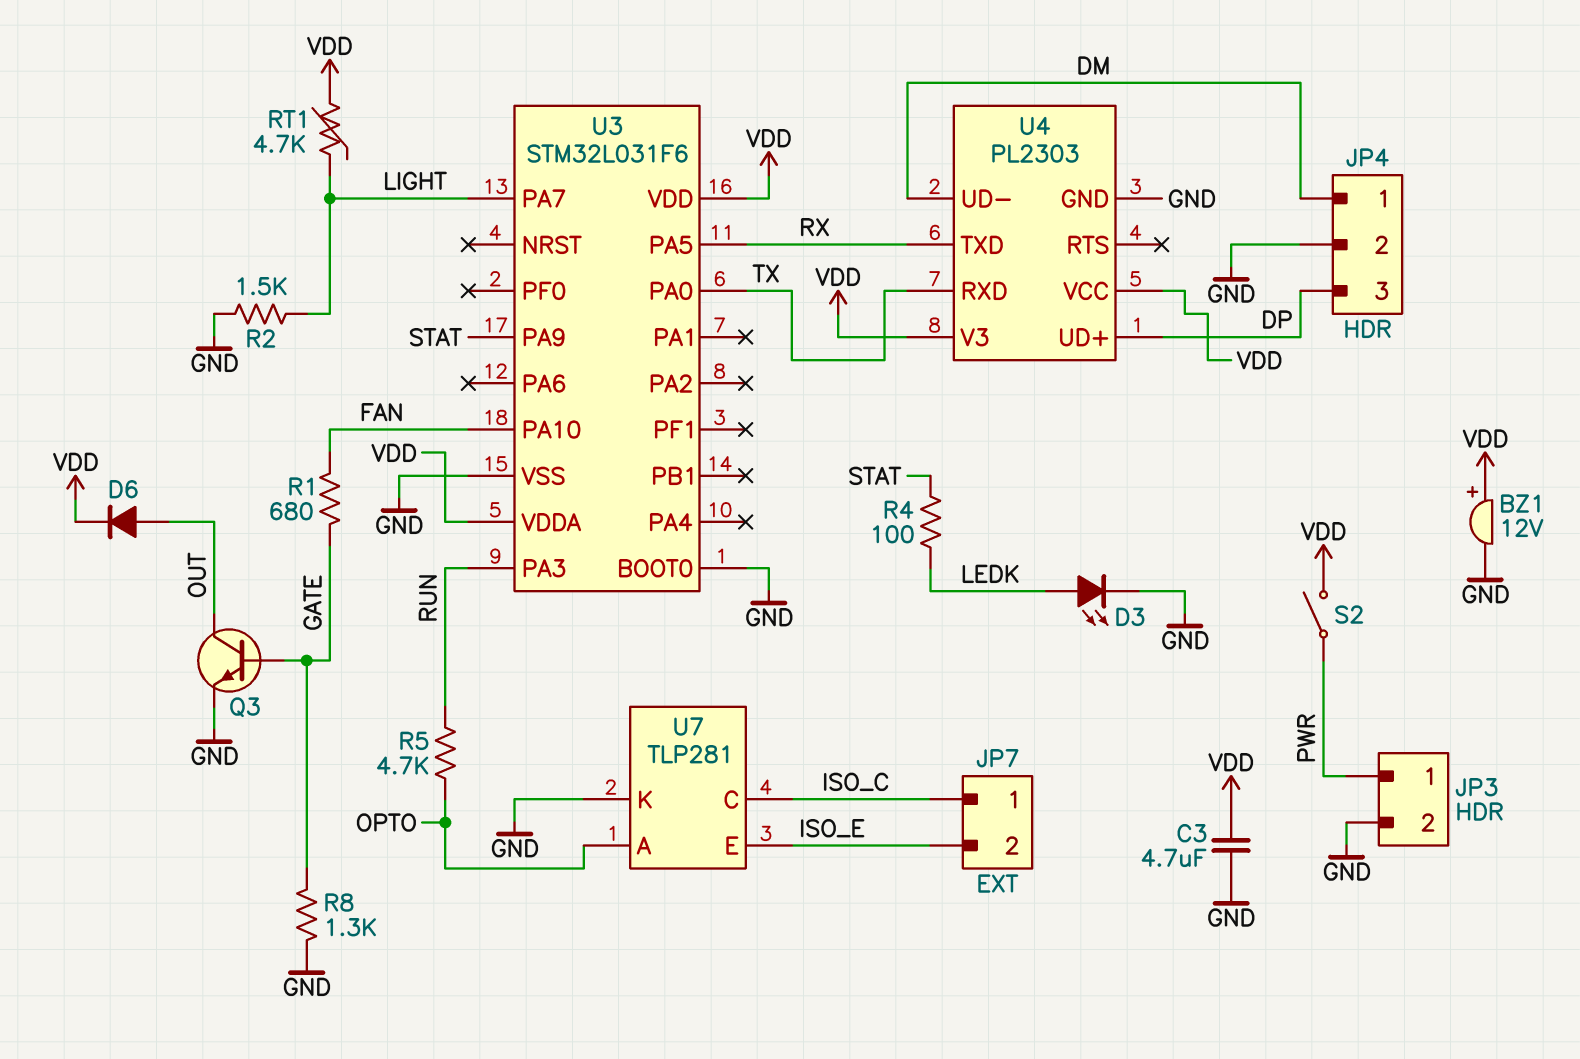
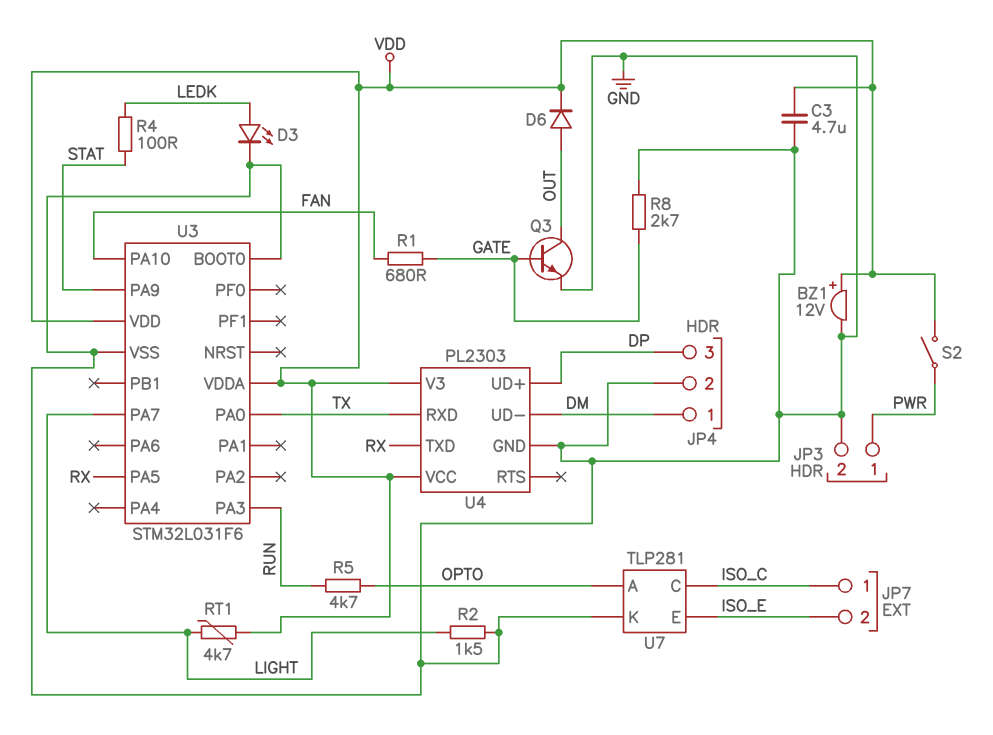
R8: 1.3k (GATE, GND) -> 2.7k (GATE, GND)

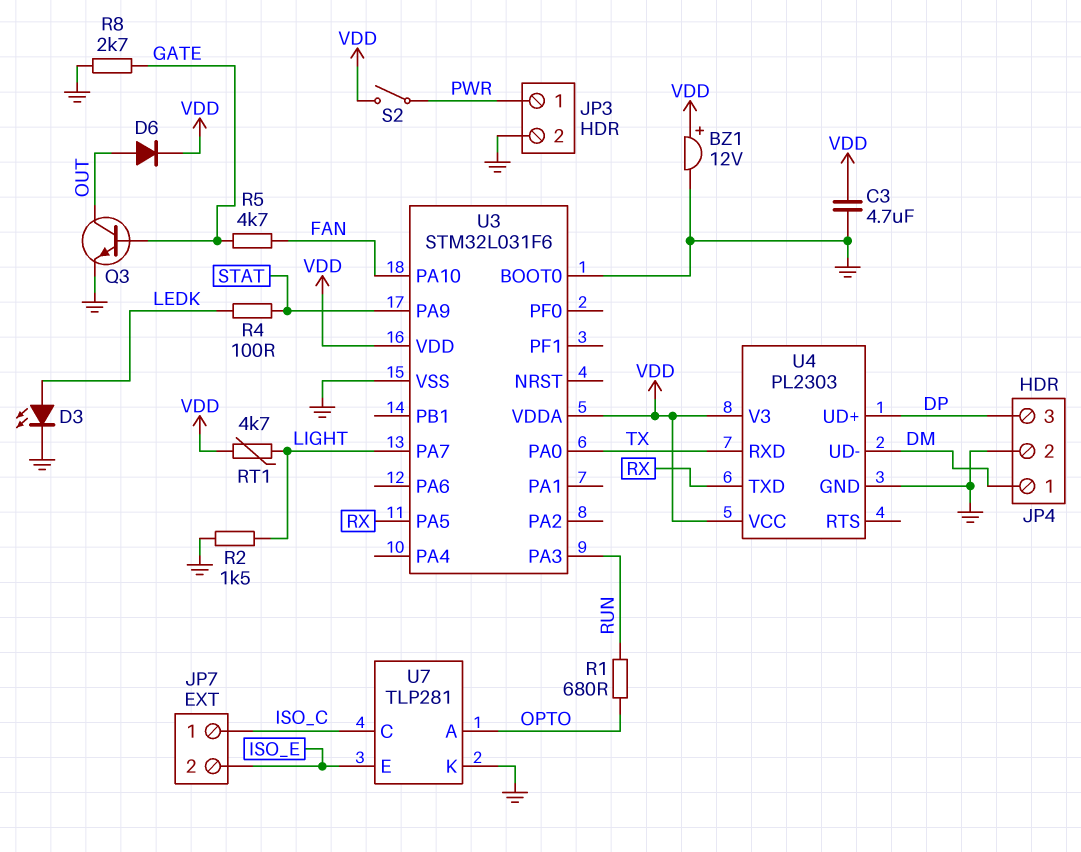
R1: 680 (FAN, GATE) -> 680 (OPTO, RUN)
R5: 4.7k (OPTO, RUN) -> 4.7k (FAN, GATE)

